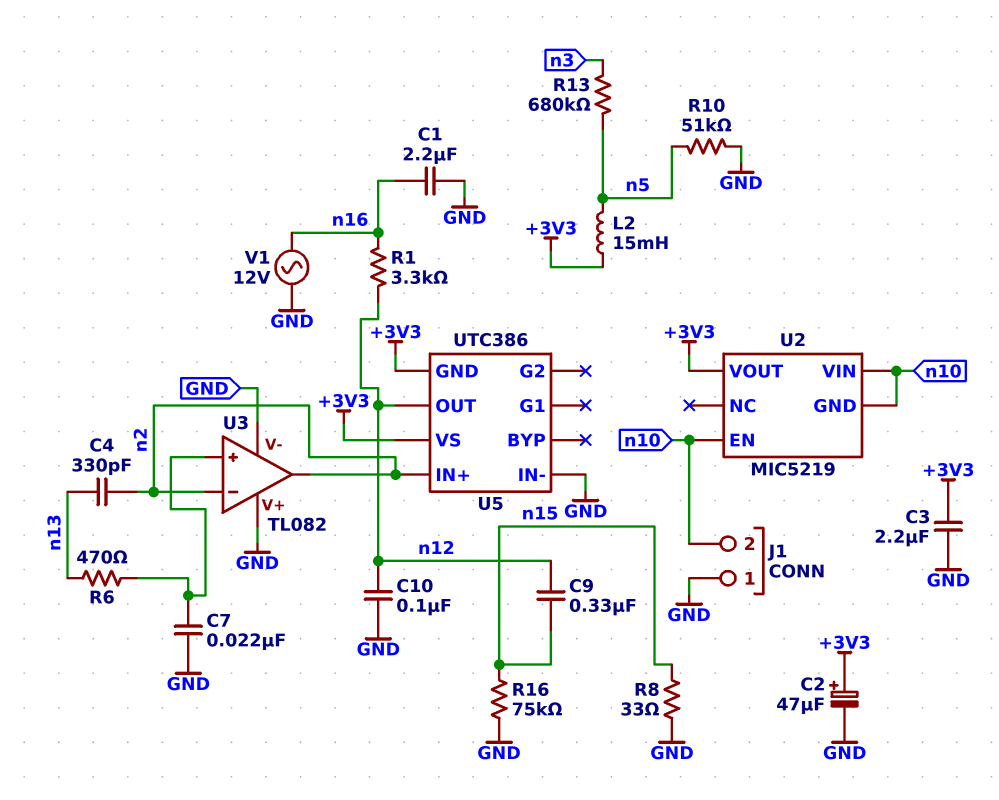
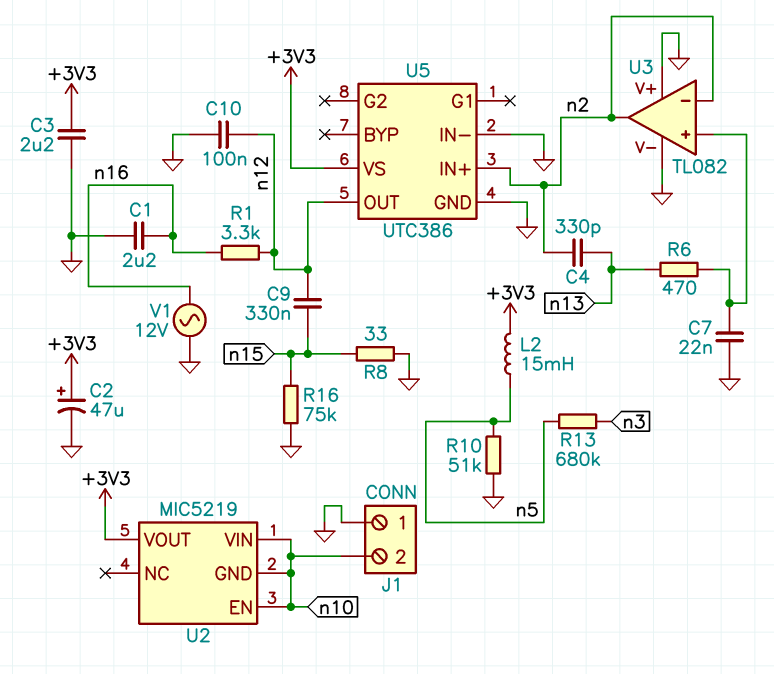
U5 pin GND: +3V3 -> GND

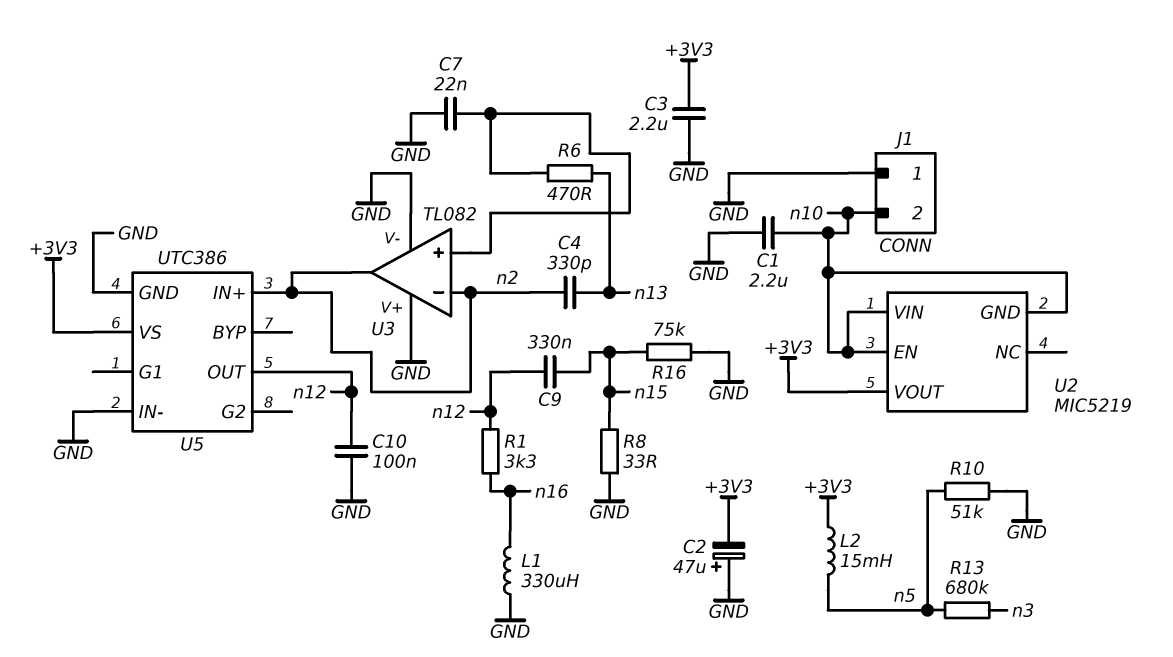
C1: 2.2uF (GND, n16) -> 2.2uF (GND, n10)
C2: 47uF (plus +3V3, minus GND) -> 47uF (plus GND, minus +3V3)
L1: none -> 330uH (GND, n16)
V1: AC 12V (GND, n16) -> none

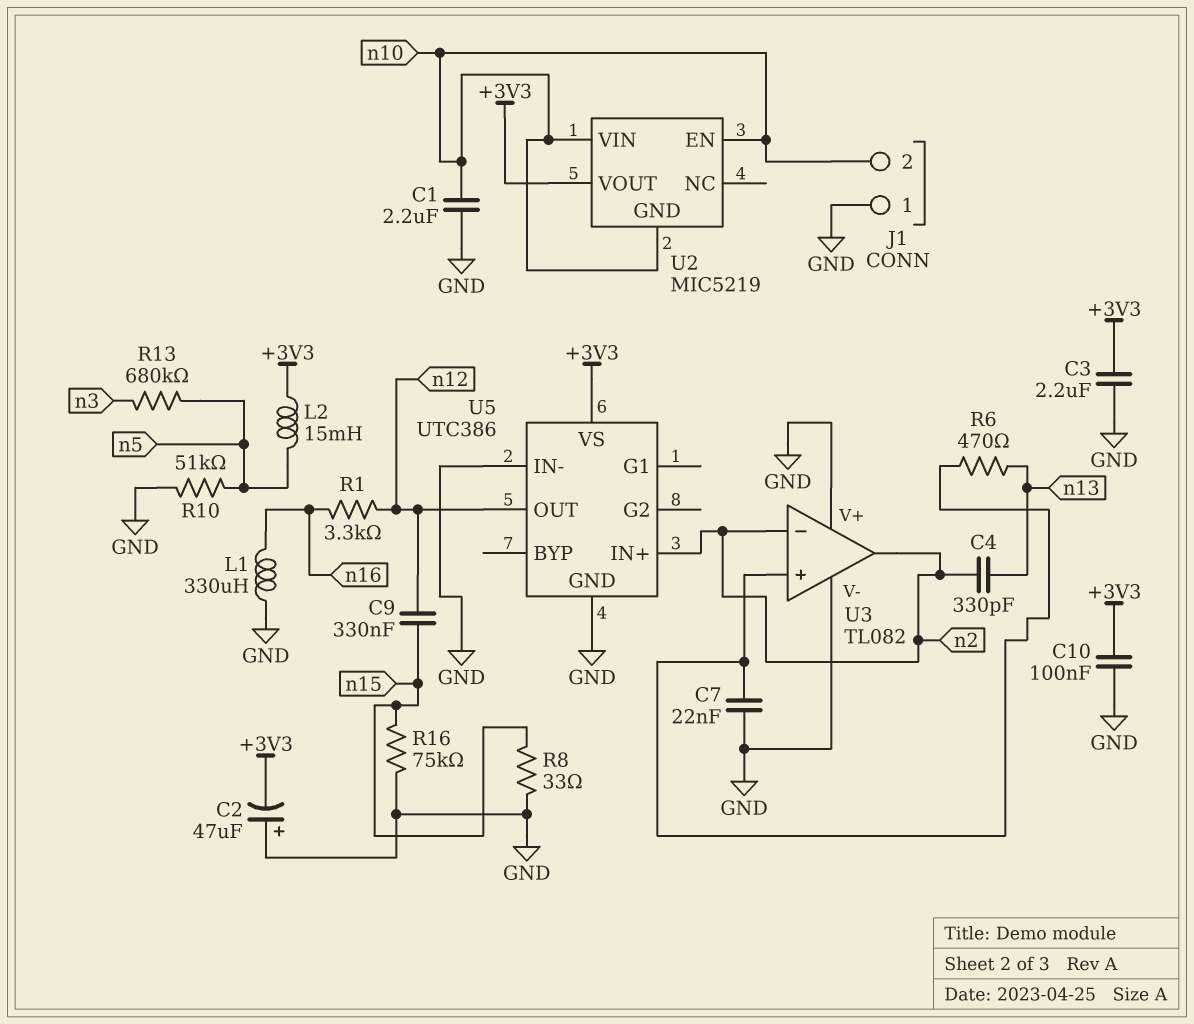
C10: 100nF (GND, n12) -> 100nF (+3V3, GND)

